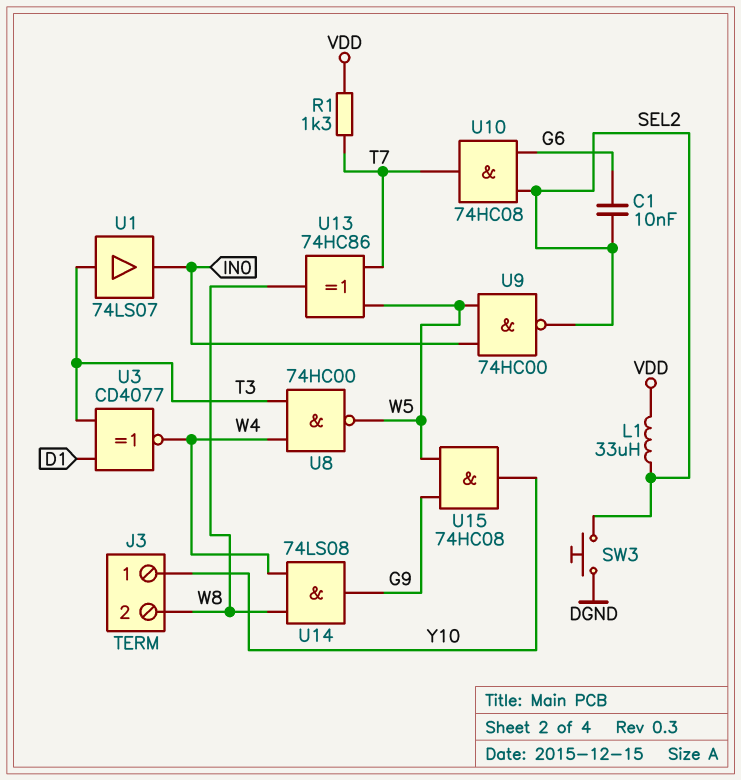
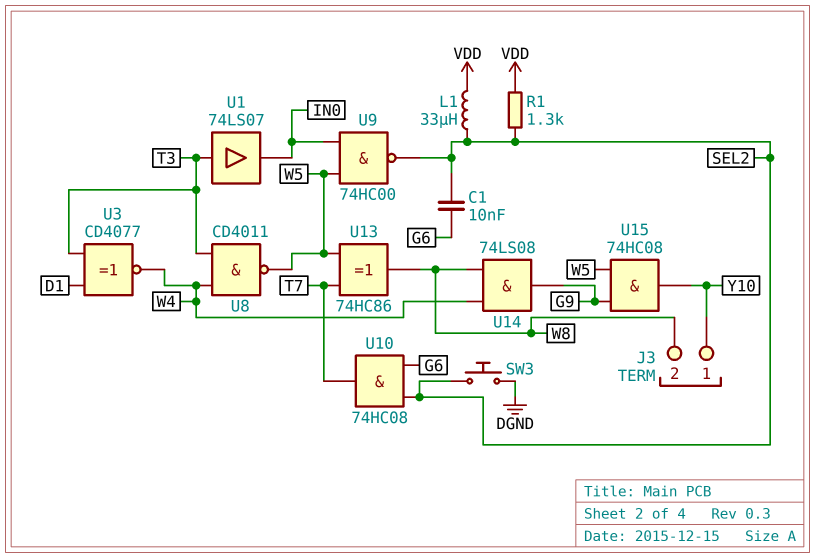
R1: 1.3k (T7, VDD) -> 1.3k (SEL2, VDD)
U8: NAND 74HC00 (in T3, in W4, out W5) -> NAND CD4011 (in T3, in W4, out W5)

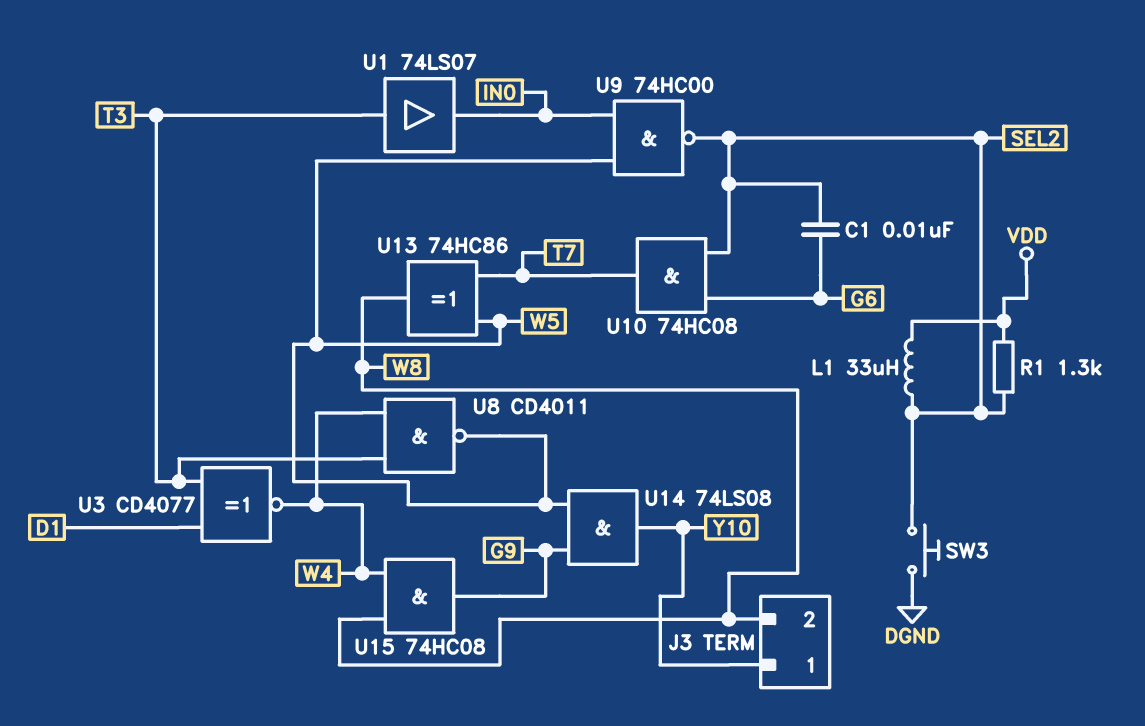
U14: AND 74LS08 (in W4, in W8, out G9) -> AND 74LS08 (in G9, in W5, out Y10)
U15: AND 74HC08 (in G9, in W5, out Y10) -> AND 74HC08 (in W4, in W8, out G9)

